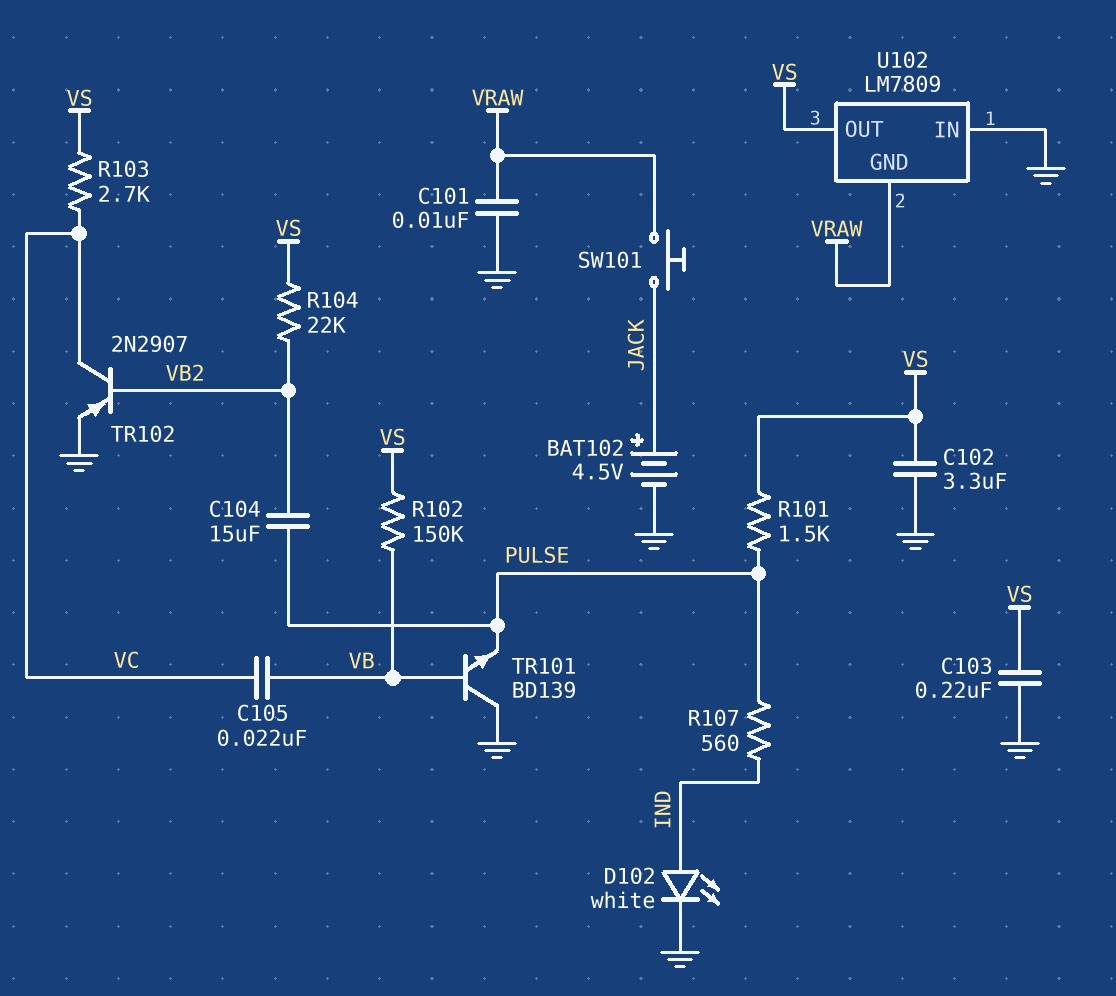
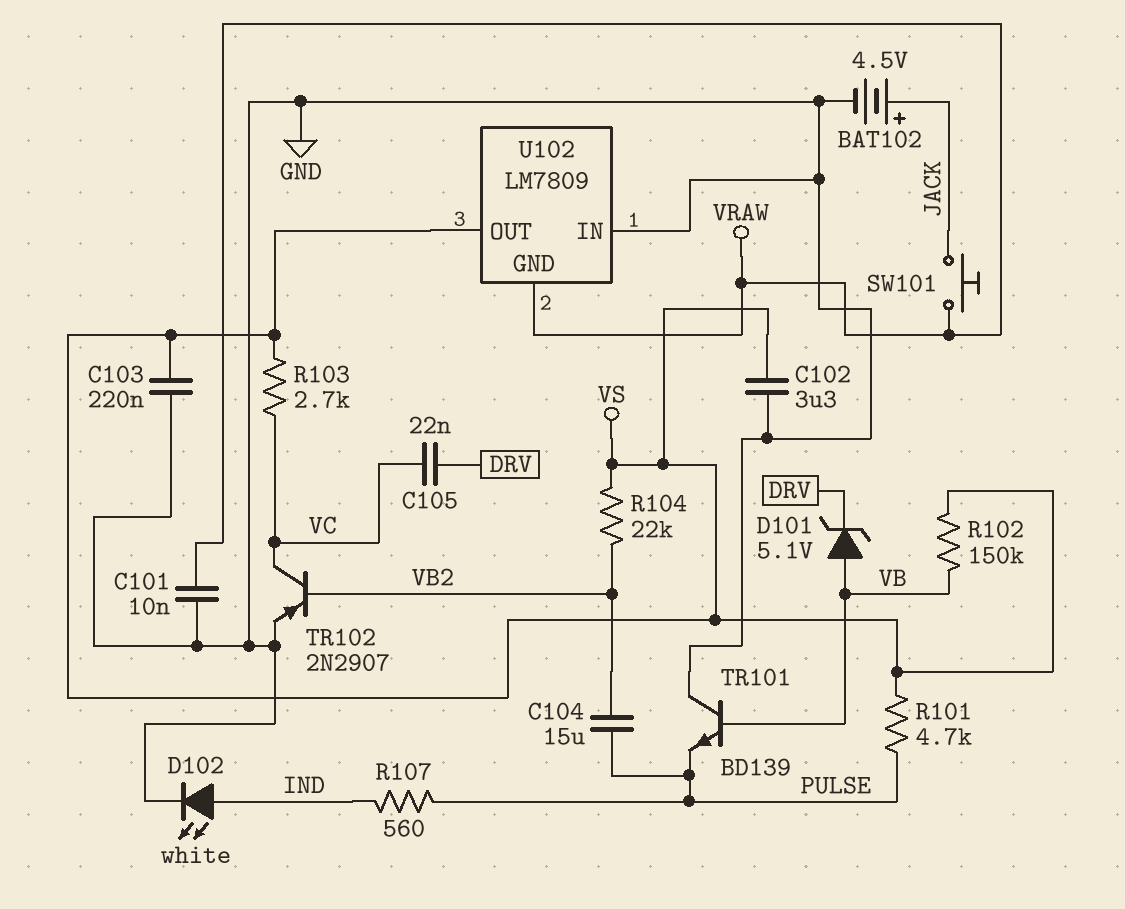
C105: 22nF (VB, VC) -> 22nF (DRV, VC)
D101: none -> zener 5.1V (A VB, K DRV)
R101: 1.5k (PULSE, VS) -> 4.7k (PULSE, VS)

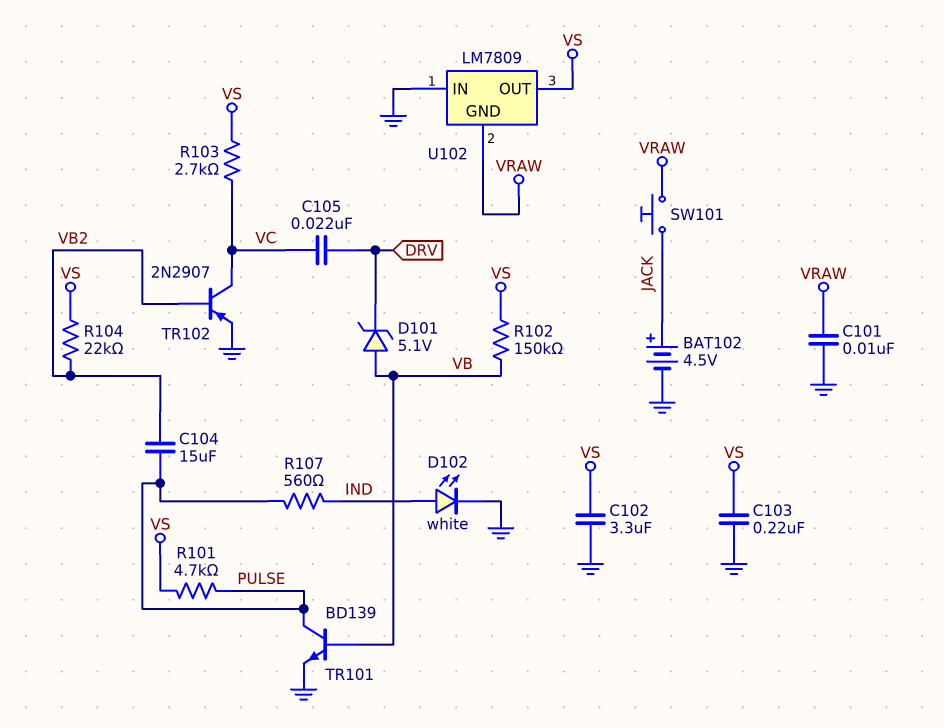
TR101: NPN BD139 (B VB, C GND, E PULSE) -> NPN BD139 (B VB, C PULSE, E GND)

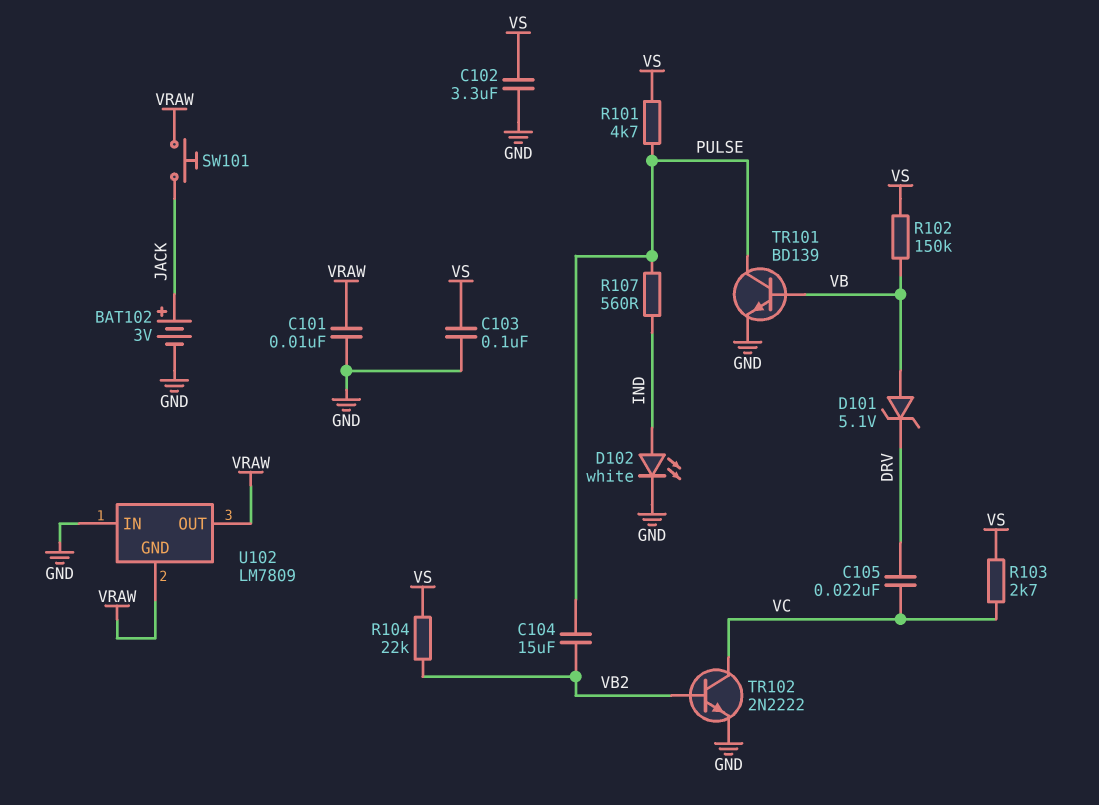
BAT102: 4.5V (plus JACK, minus GND) -> 3V (plus JACK, minus GND)
C103: 220nF (GND, VS) -> 100nF (GND, VS)
TR102: PNP 2N2907 (B VB2, C VC, E GND) -> NPN 2N2222 (B VB2, C VC, E GND)
U102 pin OUT: VS -> VRAW

